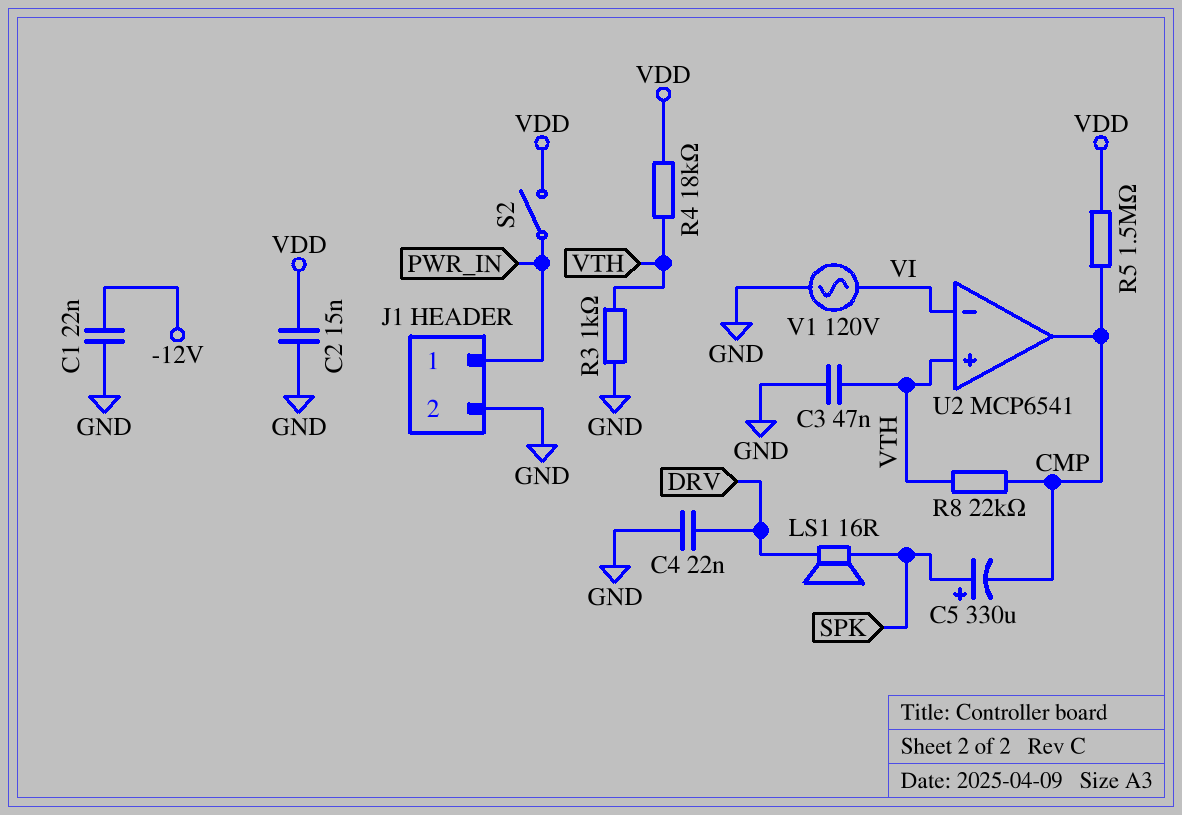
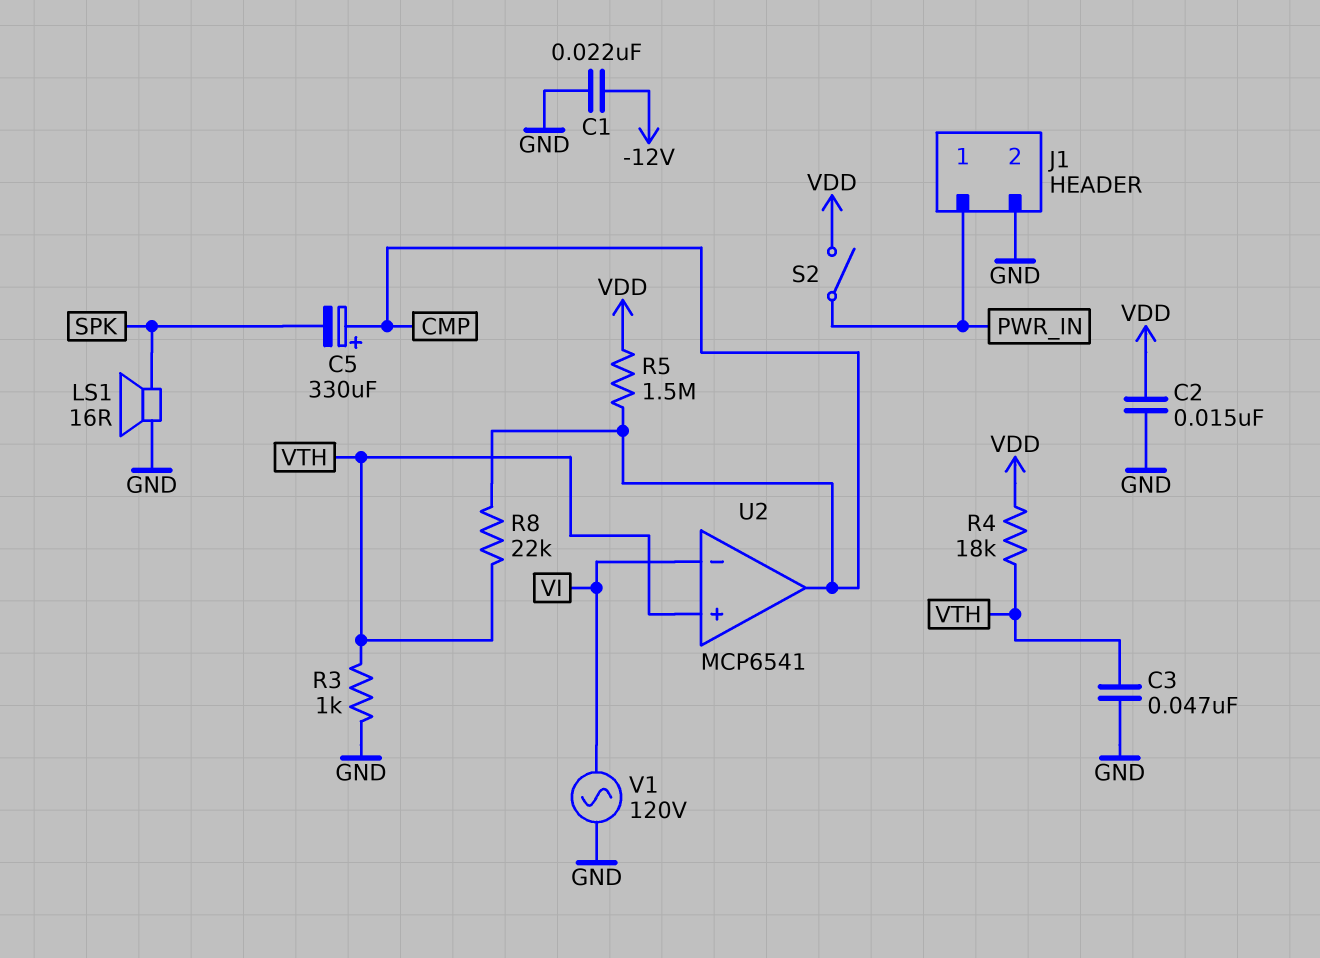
C4: 22nF (DRV, GND) -> none
C5: 330uF (plus SPK, minus CMP) -> 330uF (plus CMP, minus SPK)
LS1: speaker 16R (DRV, SPK) -> speaker 16R (GND, SPK)

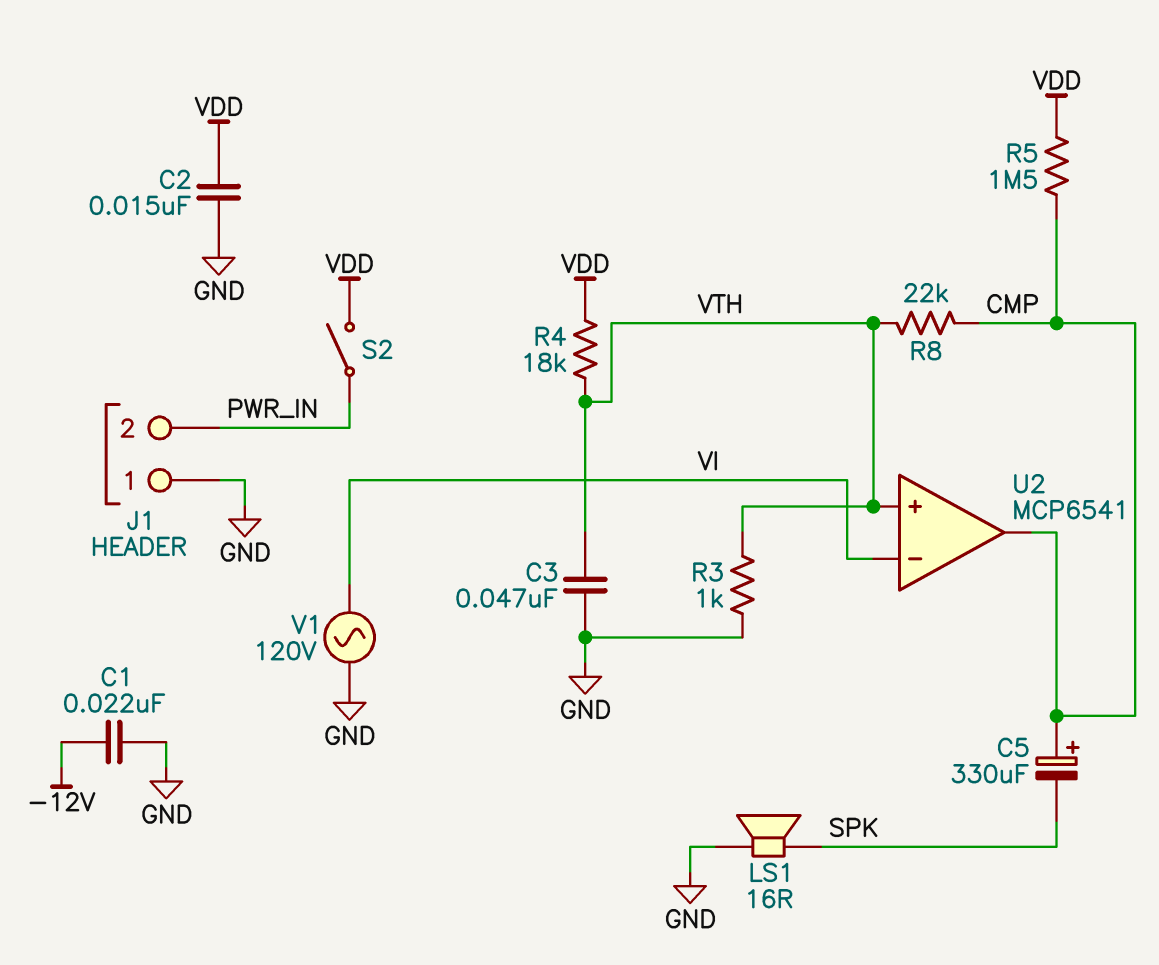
J1 pin 1: PWR_IN -> GND
J1 pin 2: GND -> PWR_IN

